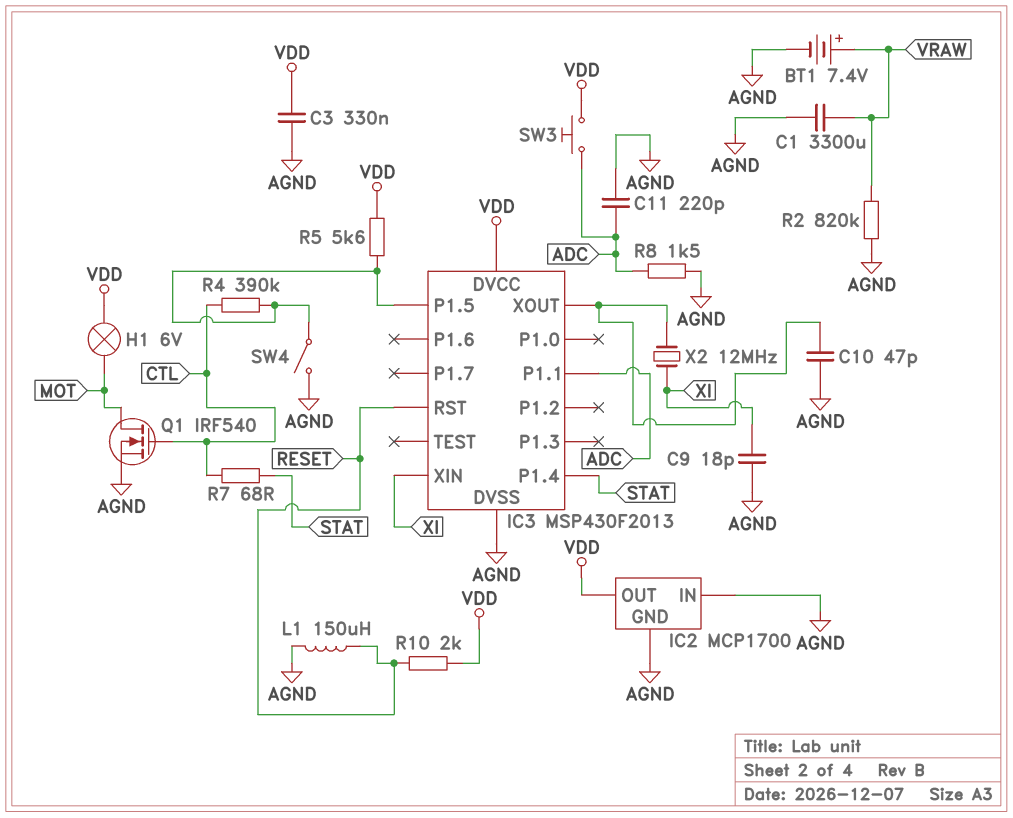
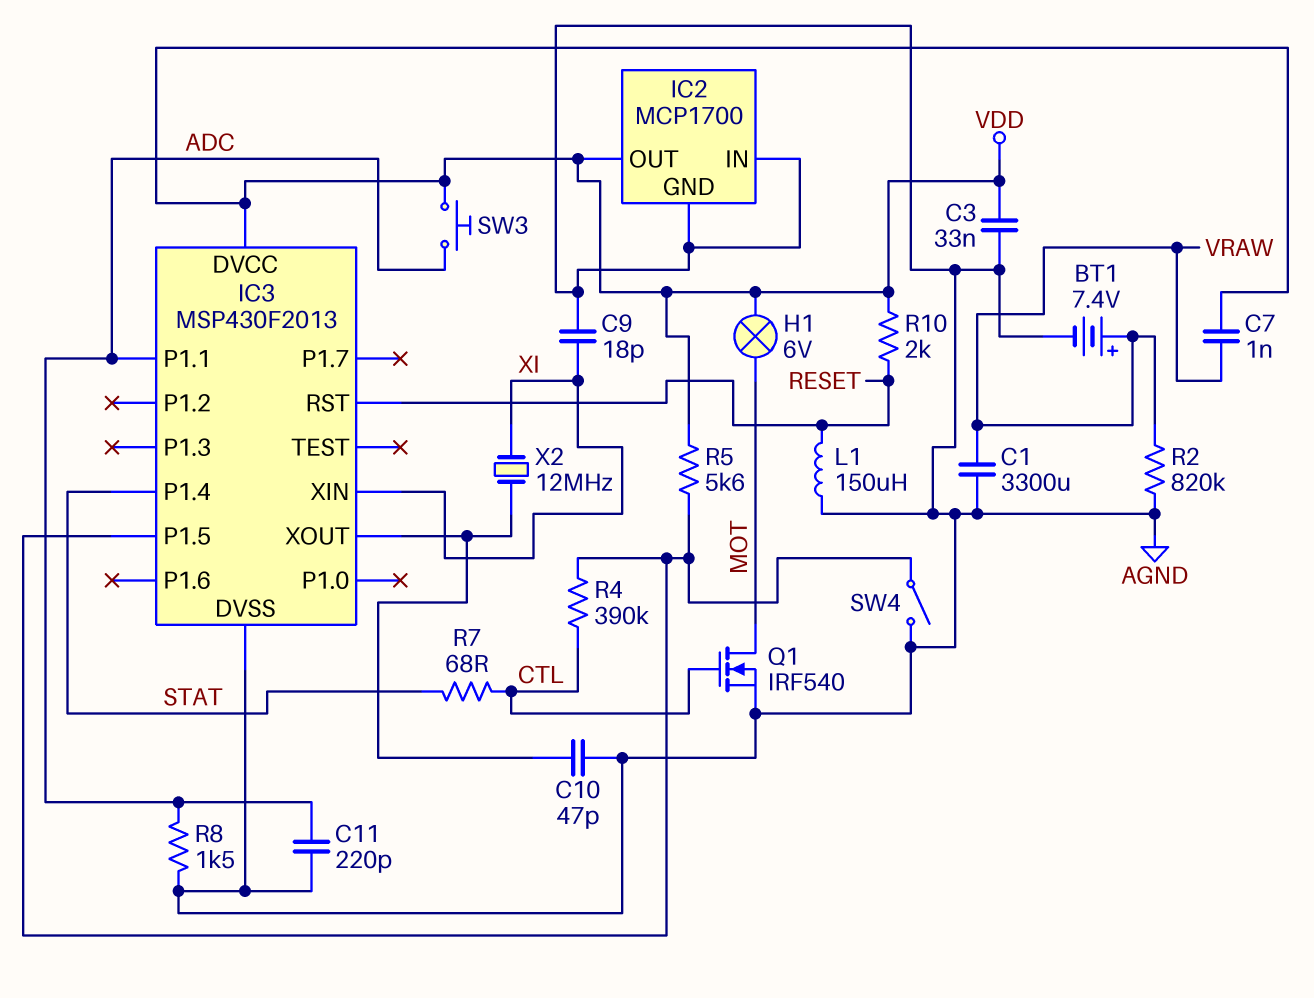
C3: 330nF (AGND, VDD) -> 33nF (AGND, VDD)
C7: none -> 1nF (VDD, VRAW)

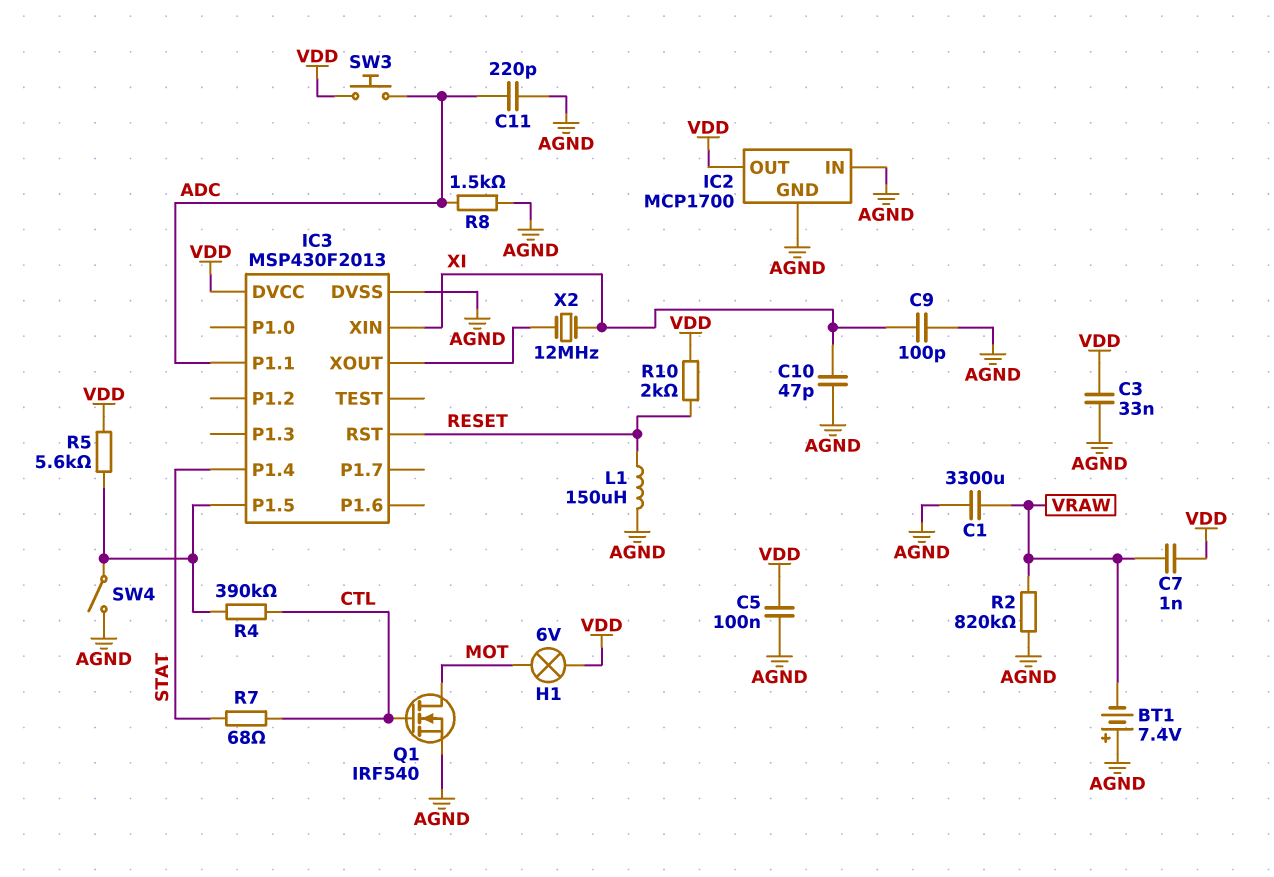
BT1: 7.4V (plus VRAW, minus AGND) -> 7.4V (plus AGND, minus VRAW)
C5: none -> 100nF (AGND, VDD)
C9: 18pF (AGND, XI) -> 100pF (AGND, XI)
C10: 47pF (AGND, IC3/XOUT) -> 47pF (AGND, XI)

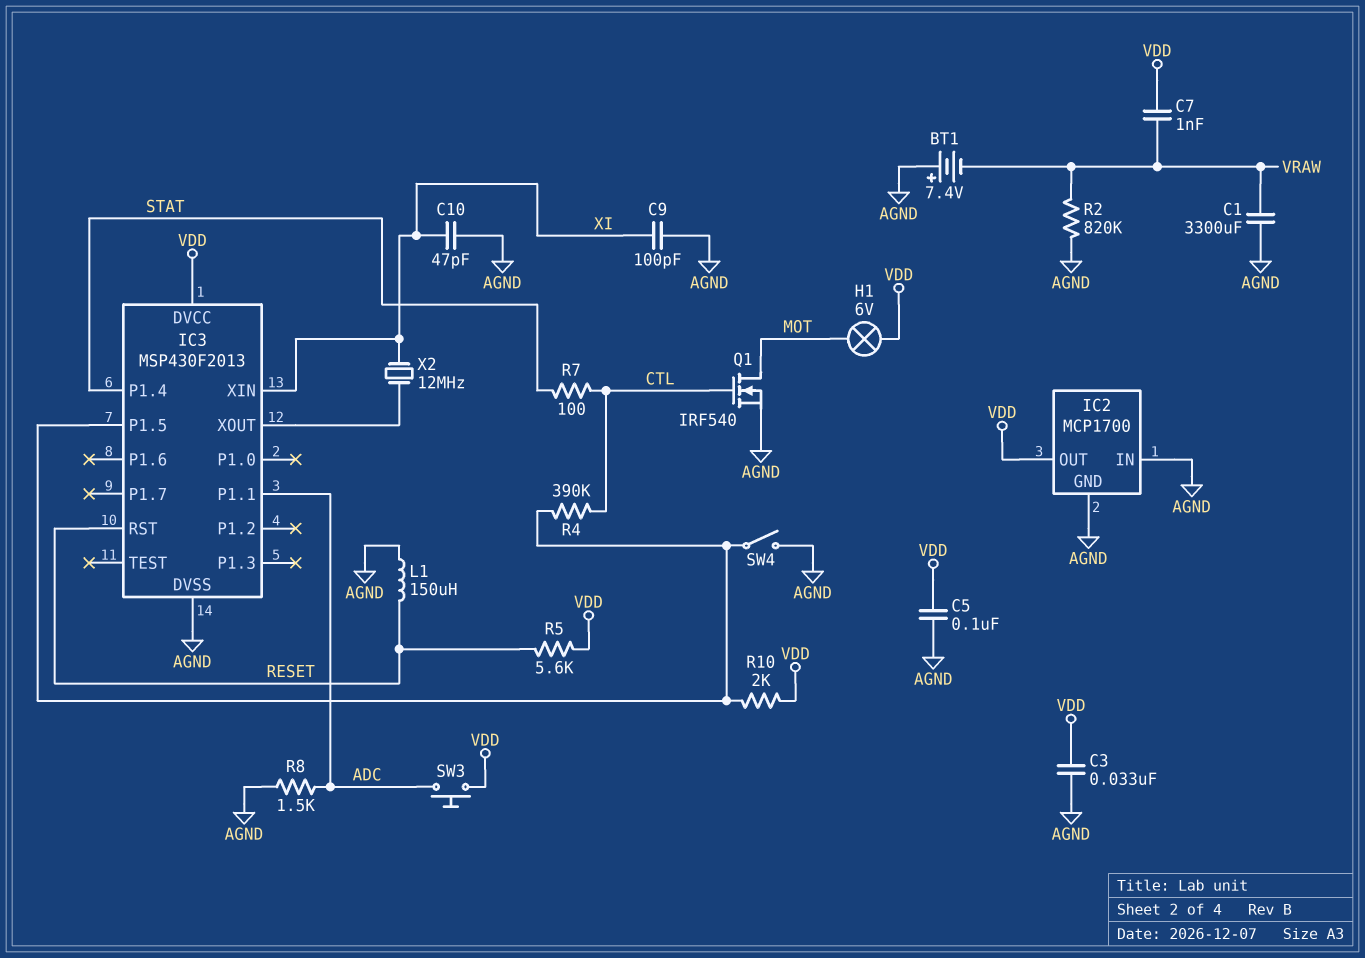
C11: 220pF (ADC, AGND) -> none
R5: 5.6k (IC3/P1.5, VDD) -> 5.6k (RESET, VDD)
R7: 68 (CTL, STAT) -> 100 (CTL, STAT)
R10: 2k (RESET, VDD) -> 2k (IC3/P1.5, VDD)

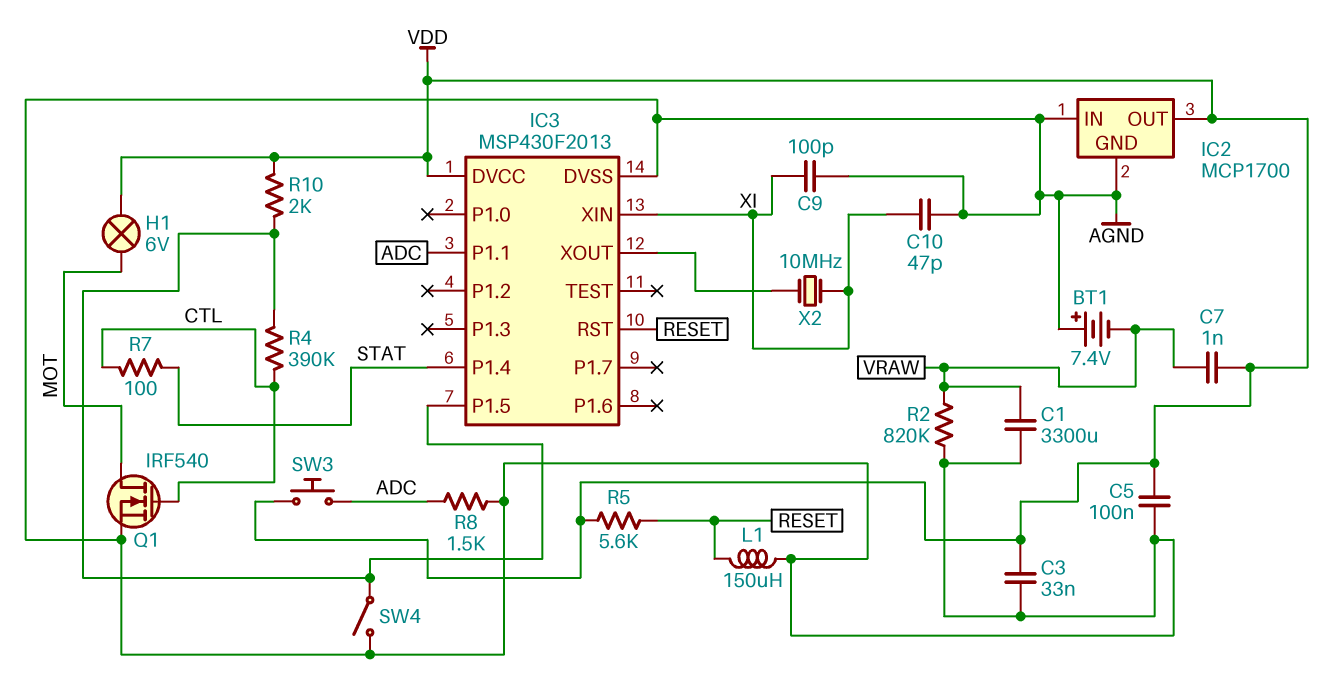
X2: 12MHz (IC3/XOUT, XI) -> 10MHz (IC3/XOUT, XI)

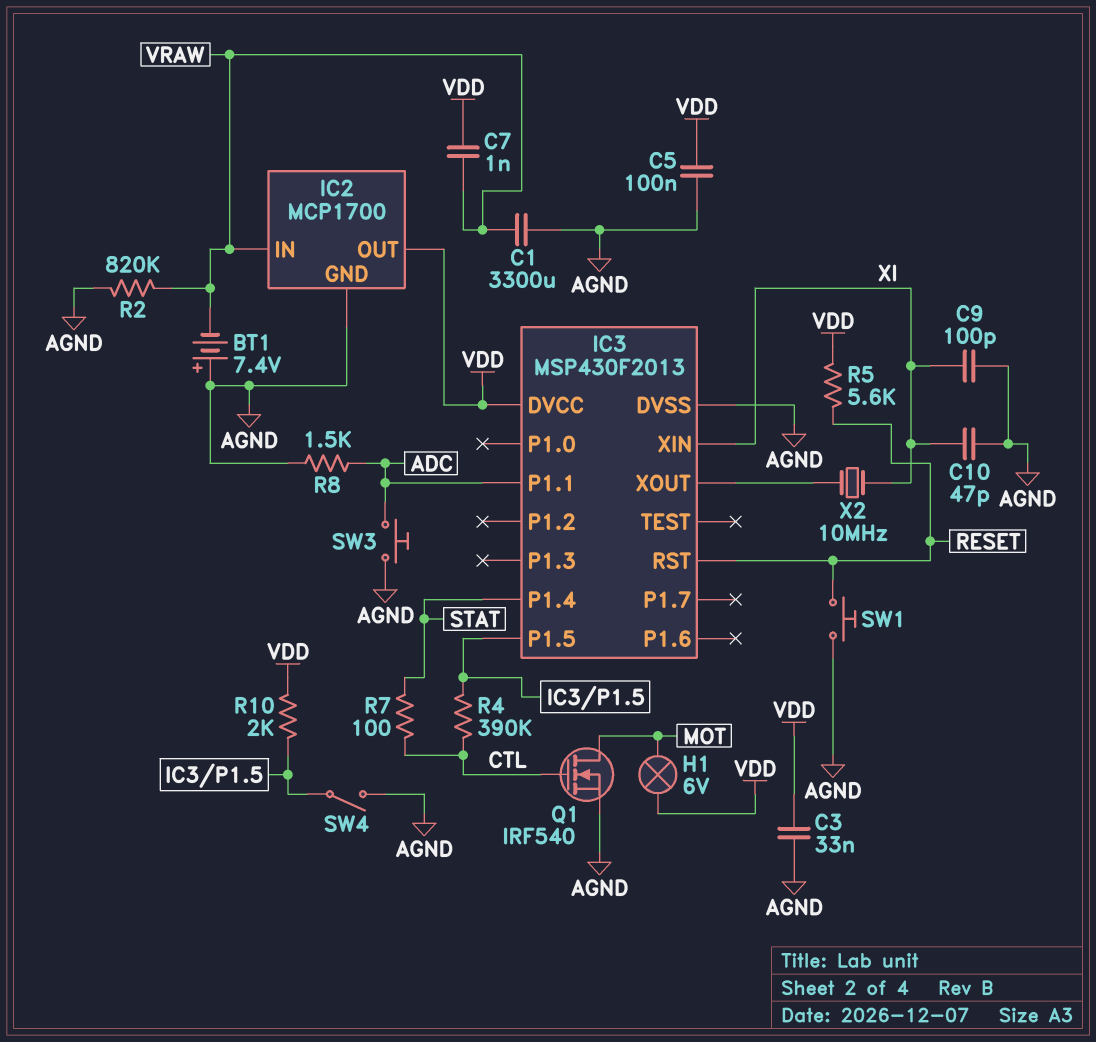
IC2 pin IN: AGND -> VRAW
L1: 150uH (AGND, RESET) -> none
SW1: none -> button (AGND, RESET)
SW3: button (ADC, VDD) -> button (ADC, AGND)

